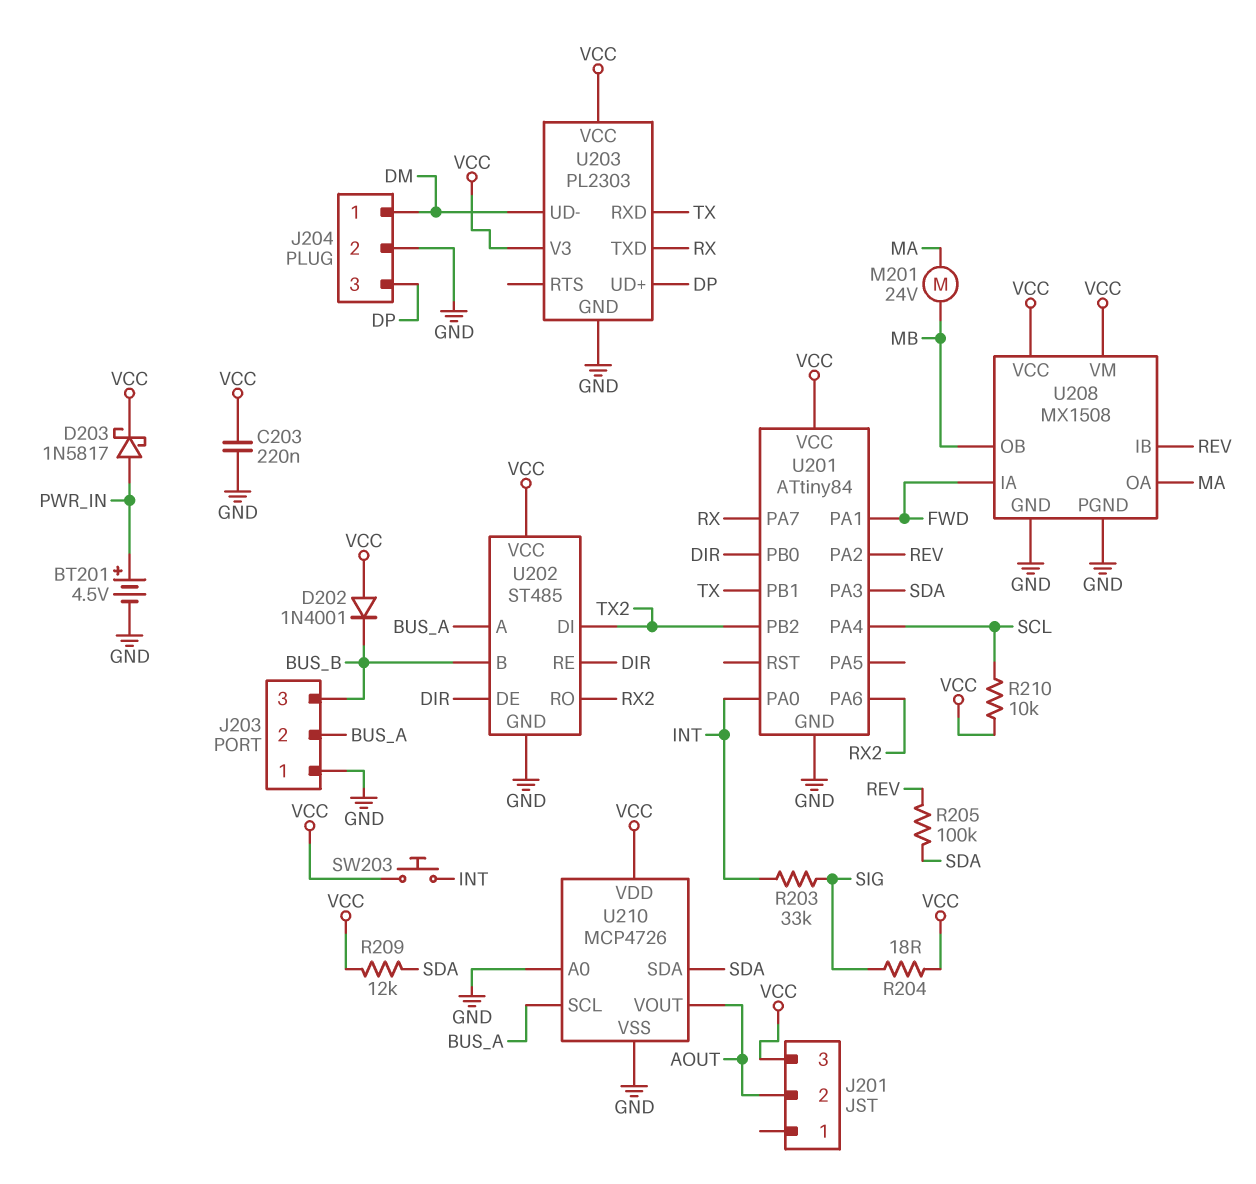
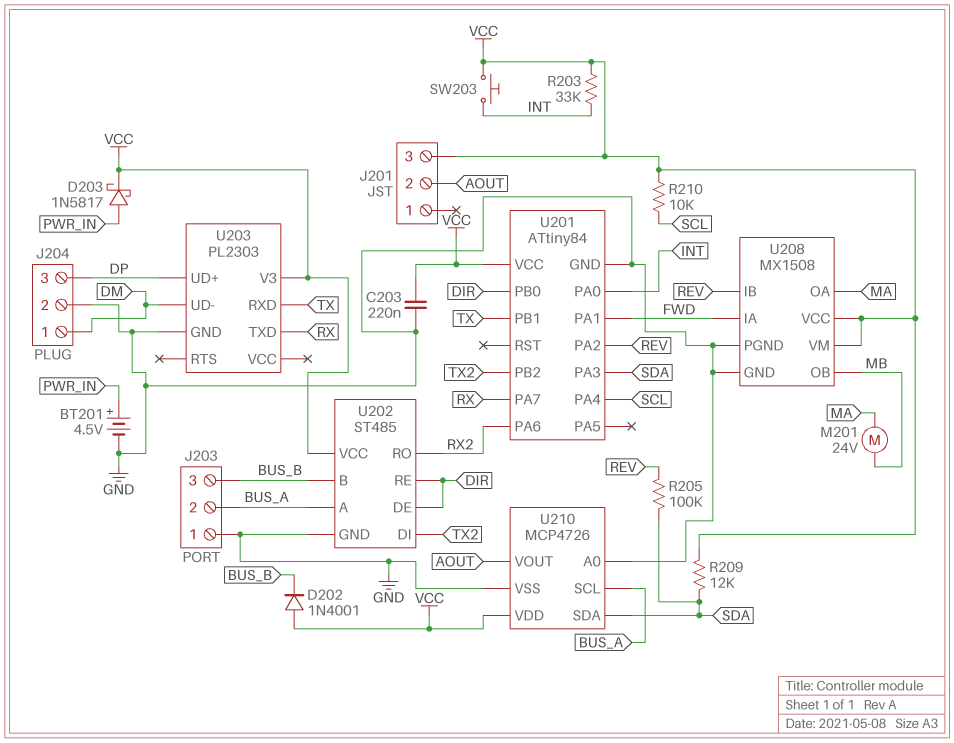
R203: 33k (INT, SIG) -> 33k (INT, VCC)
R204: 18 (SIG, VCC) -> none
U203 pin VCC: VCC -> none

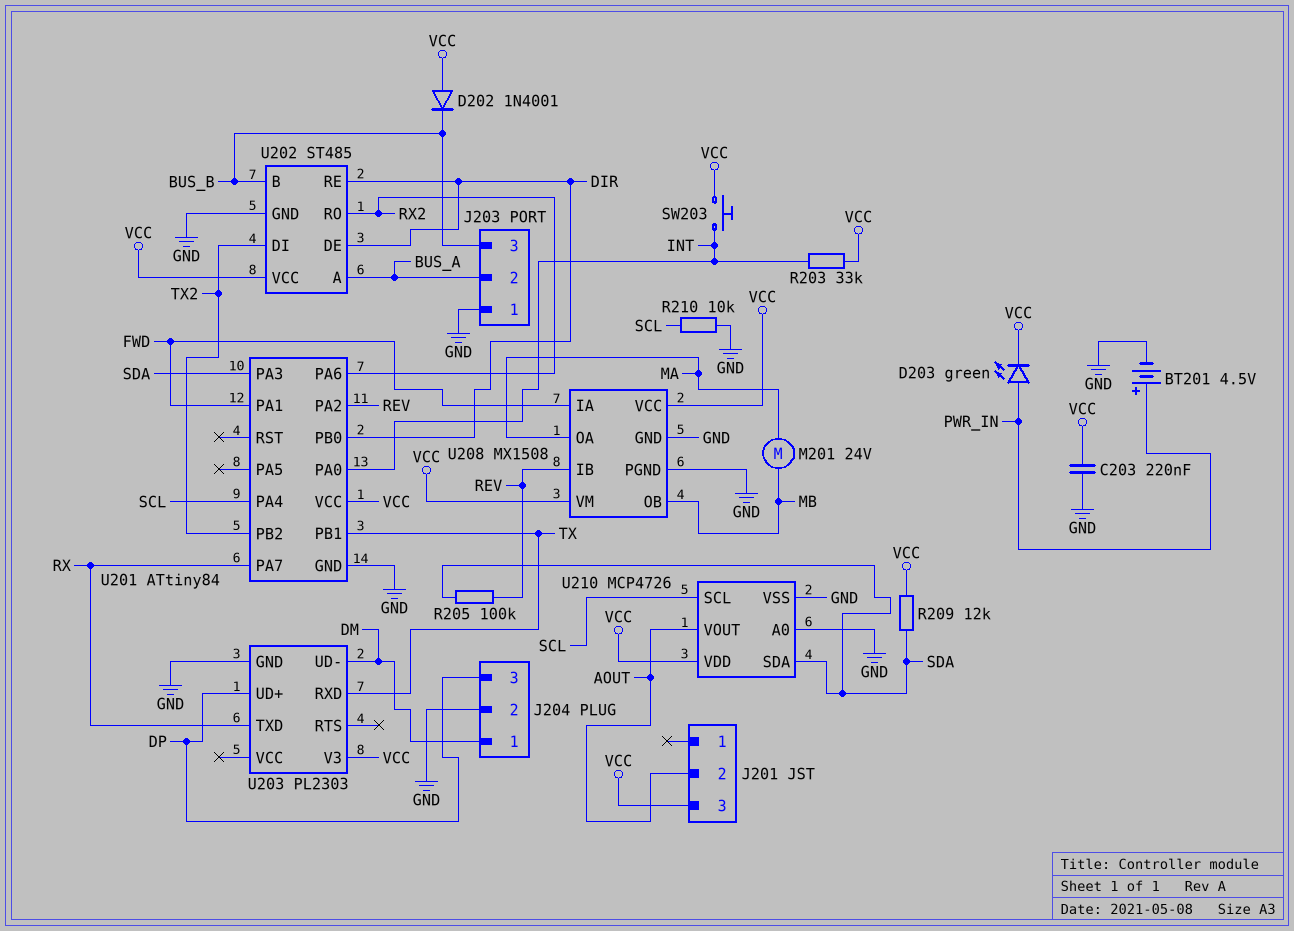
D203: schottky 1N5817 (A PWR_IN, K VCC) -> LED green (A PWR_IN, K VCC)
R210: 10k (SCL, VCC) -> 10k (GND, SCL)
U210 pin SCL: BUS_A -> SCL

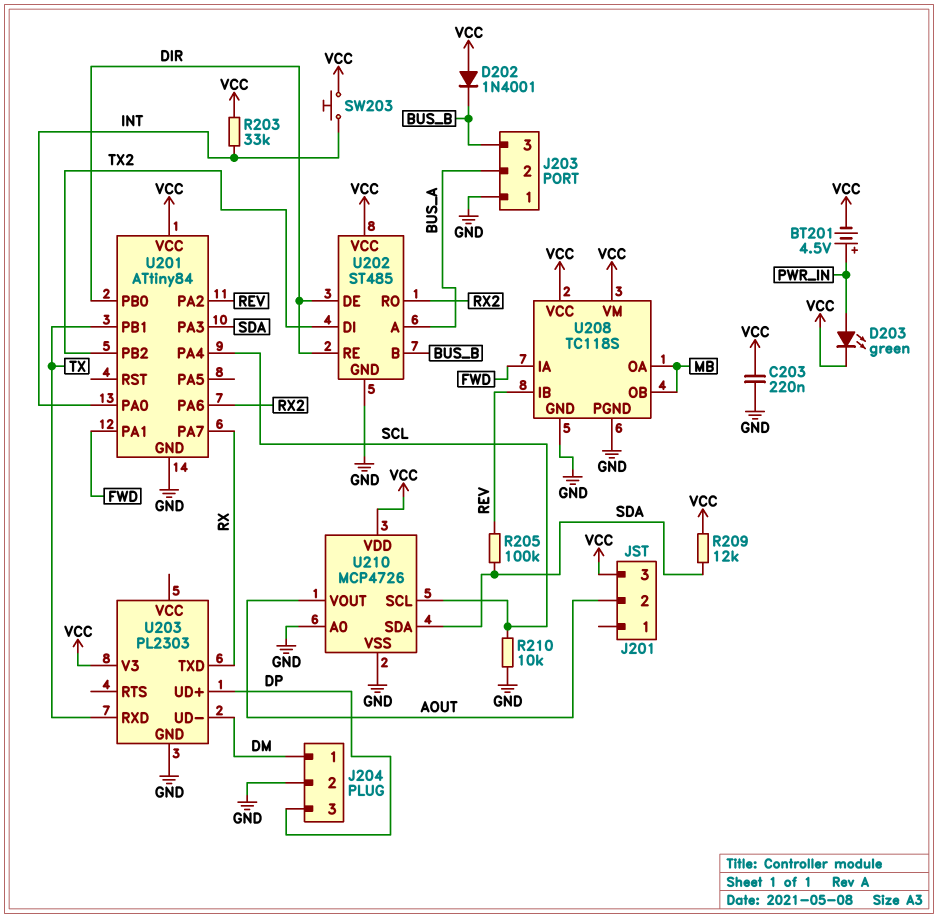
BT201: 4.5V (plus PWR_IN, minus GND) -> 4.5V (plus PWR_IN, minus VCC)
M201: motor 24V (MA, MB) -> none
U208: MX1508 -> TC118S
U208 pin OA: MA -> MB

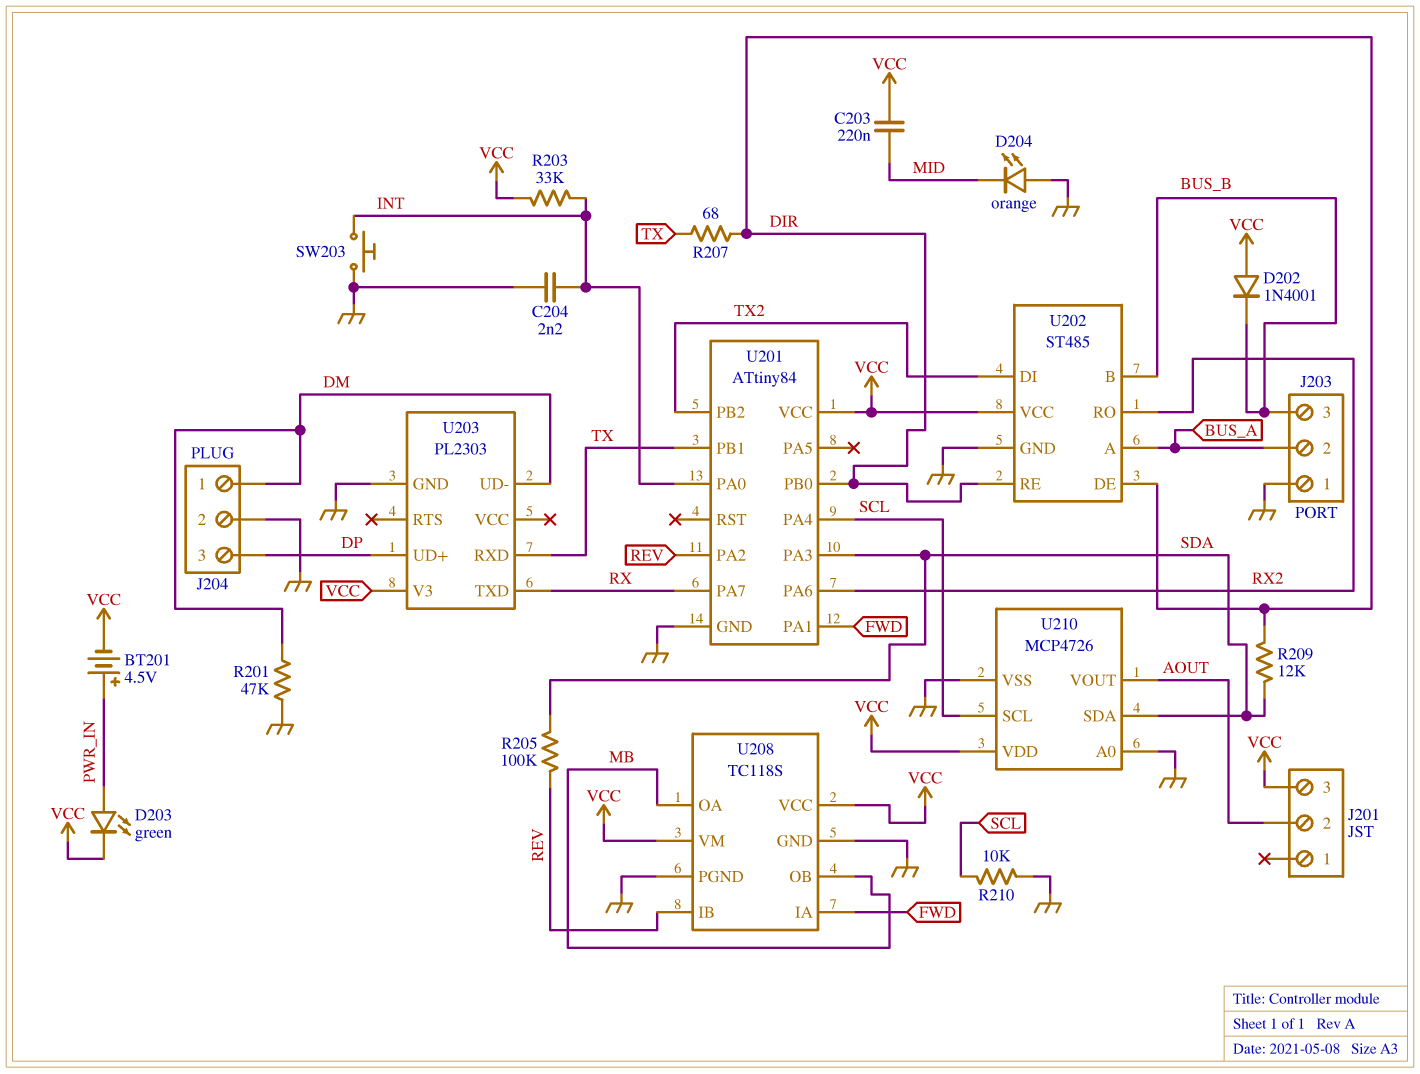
C203: 220nF (GND, VCC) -> 220nF (MID, VCC)
C204: none -> 2.2nF (GND, INT)
D204: none -> LED orange (A GND, K MID)
R201: none -> 47k (DM, GND)
R207: none -> 68 (DIR, TX)
R209: 12k (SDA, VCC) -> 12k (DIR, SDA)
SW203: button (INT, VCC) -> button (GND, INT)

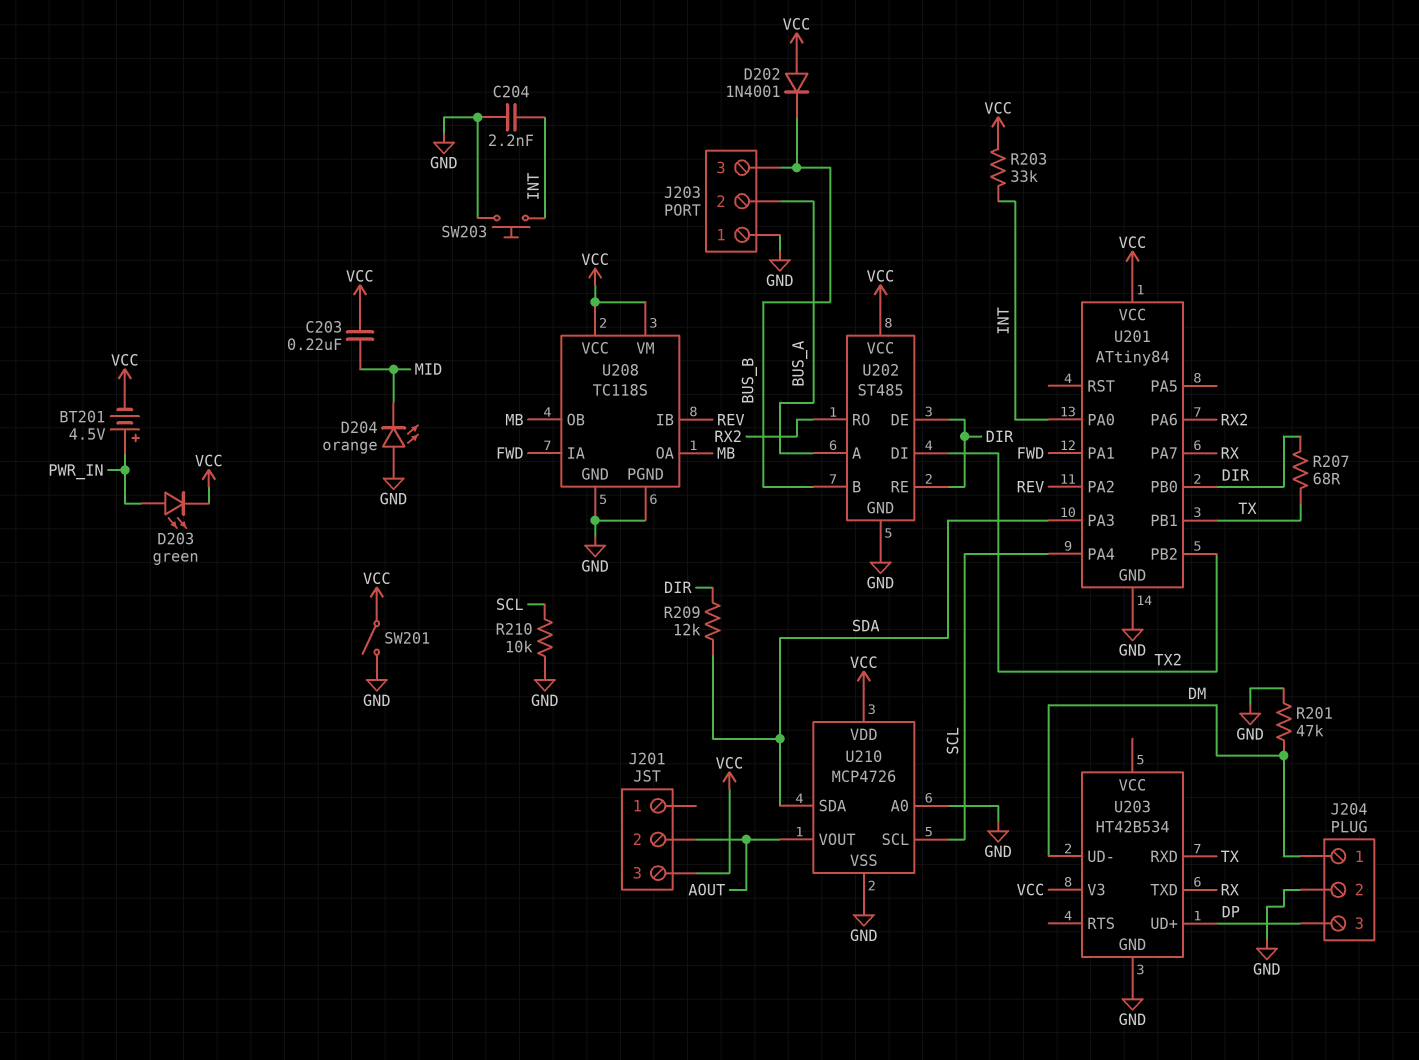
R205: 100k (REV, SDA) -> none
SW201: none -> switch (GND, VCC)
U203: PL2303 -> HT42B534

